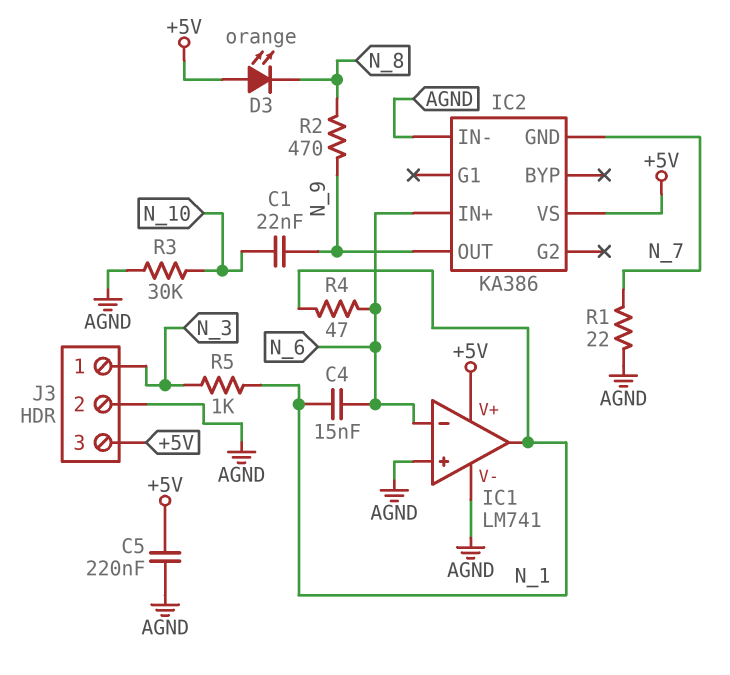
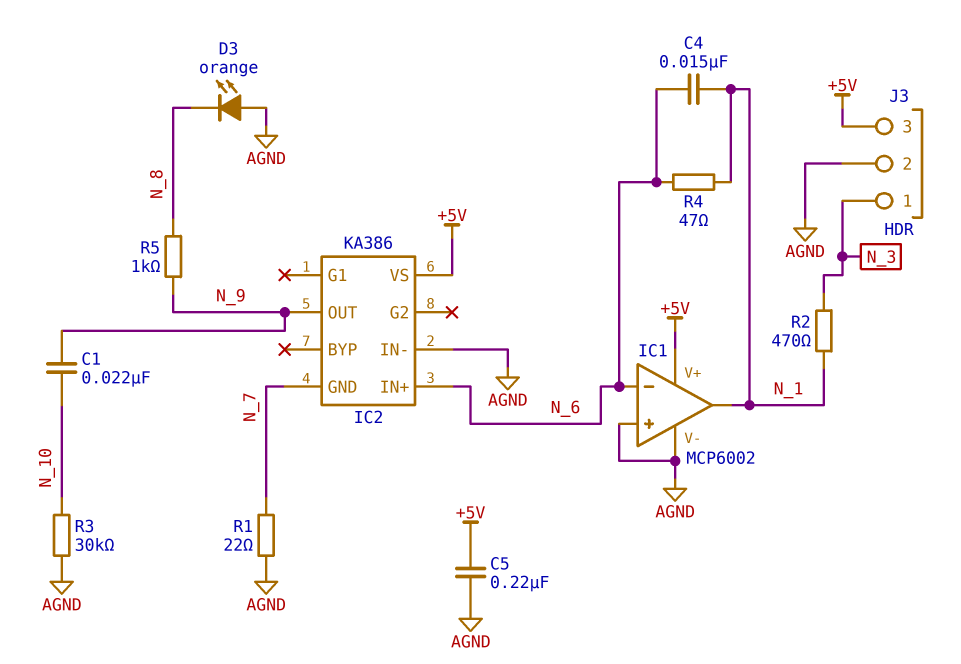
D3: LED orange (A +5V, K N_8) -> LED orange (A AGND, K N_8)
IC1: LM741 -> MCP6002
R2: 470 (N_8, N_9) -> 470 (N_1, N_3)
R5: 1k (N_1, N_3) -> 1k (N_8, N_9)

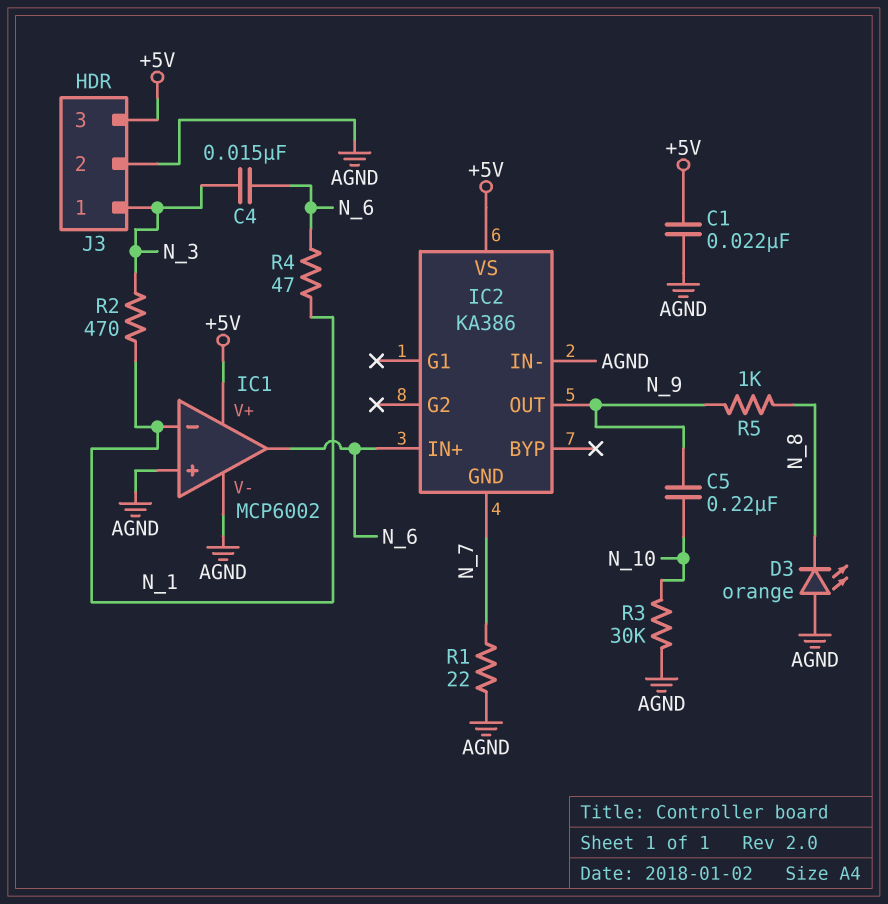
C1: 22nF (N_9, N_10) -> 22nF (+5V, AGND)
C4: 15nF (N_1, N_6) -> 15nF (N_3, N_6)
C5: 220nF (+5V, AGND) -> 220nF (N_9, N_10)
IC1 pin in-: N_6 -> N_1
IC1 pin out: N_1 -> N_6

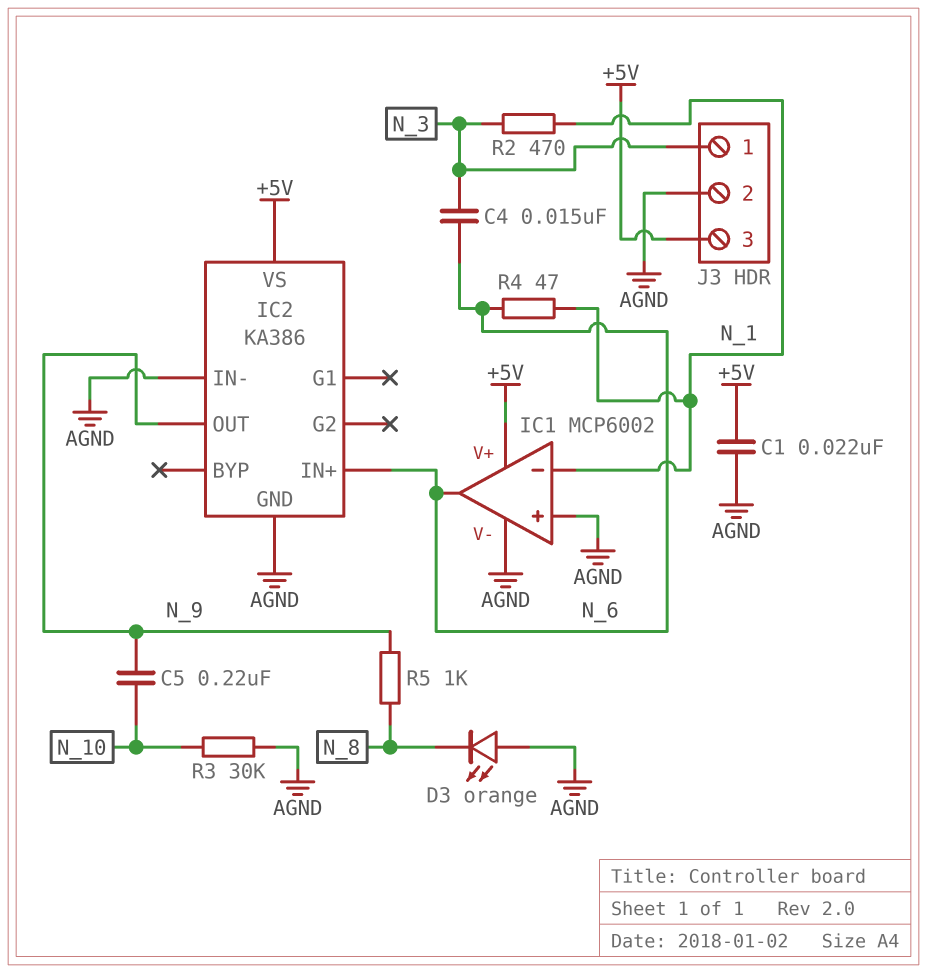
IC2 pin GND: N_7 -> AGND
R1: 22 (AGND, N_7) -> none

